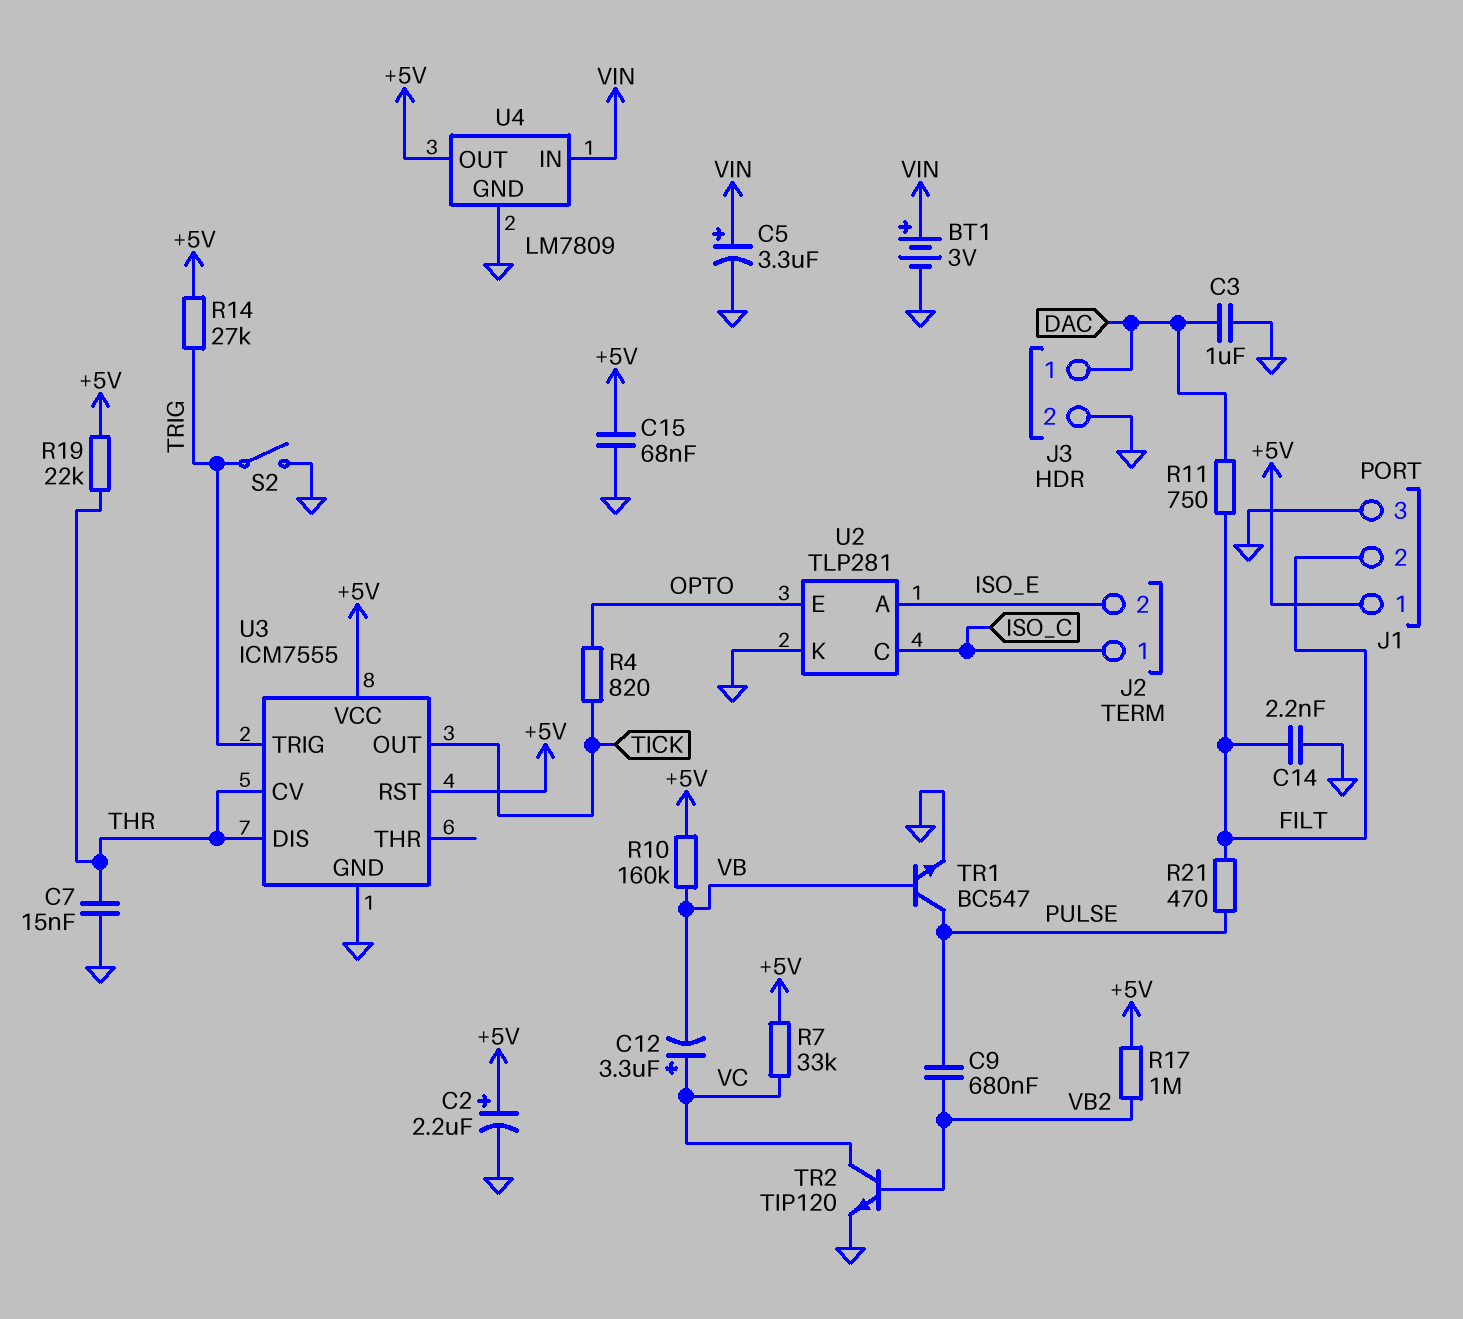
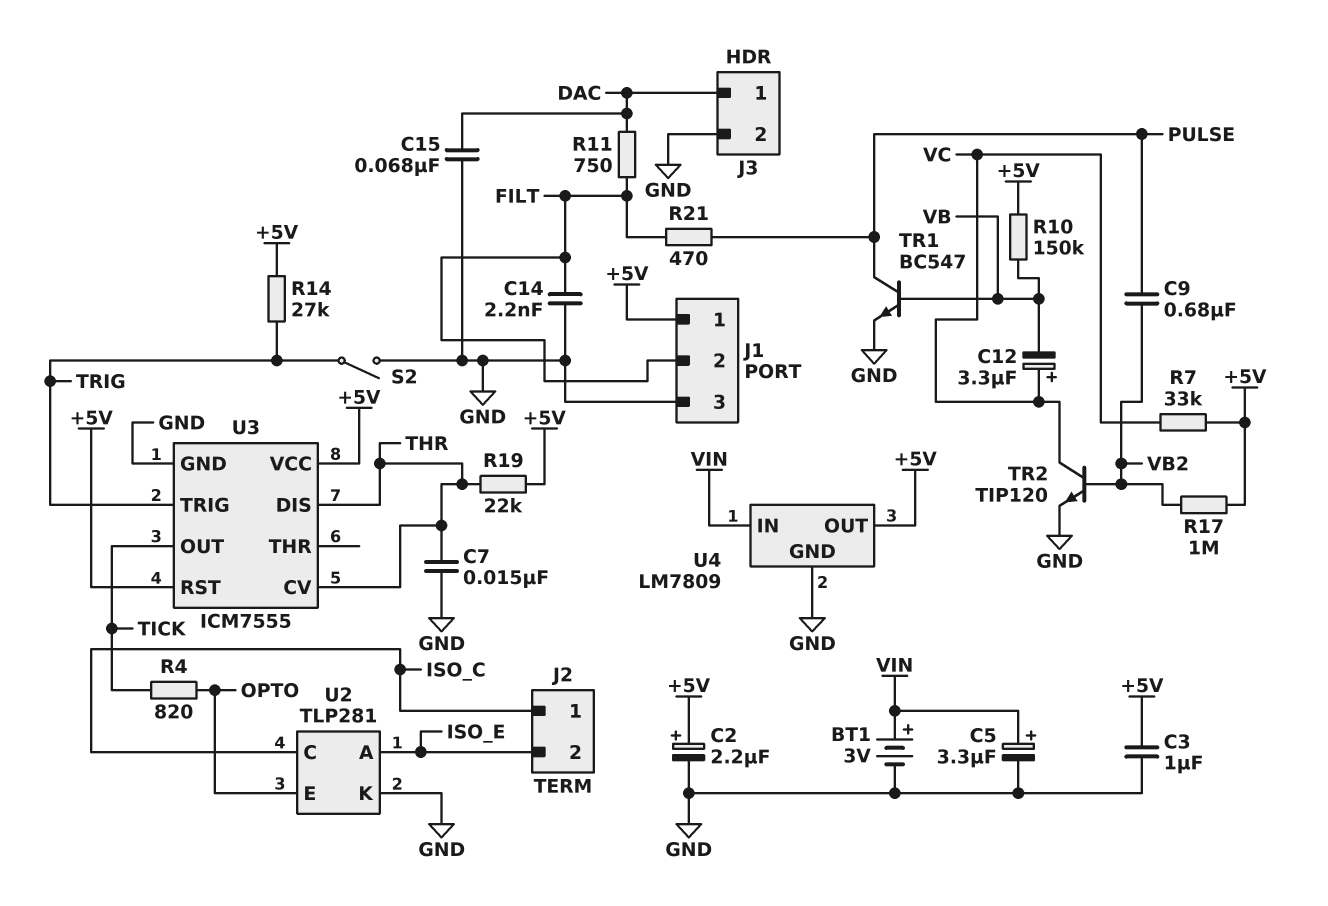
C3: 1uF (DAC, GND) -> 1uF (+5V, GND)
C15: 68nF (+5V, GND) -> 68nF (DAC, GND)
R10: 160k (+5V, VB) -> 150k (+5V, VB)

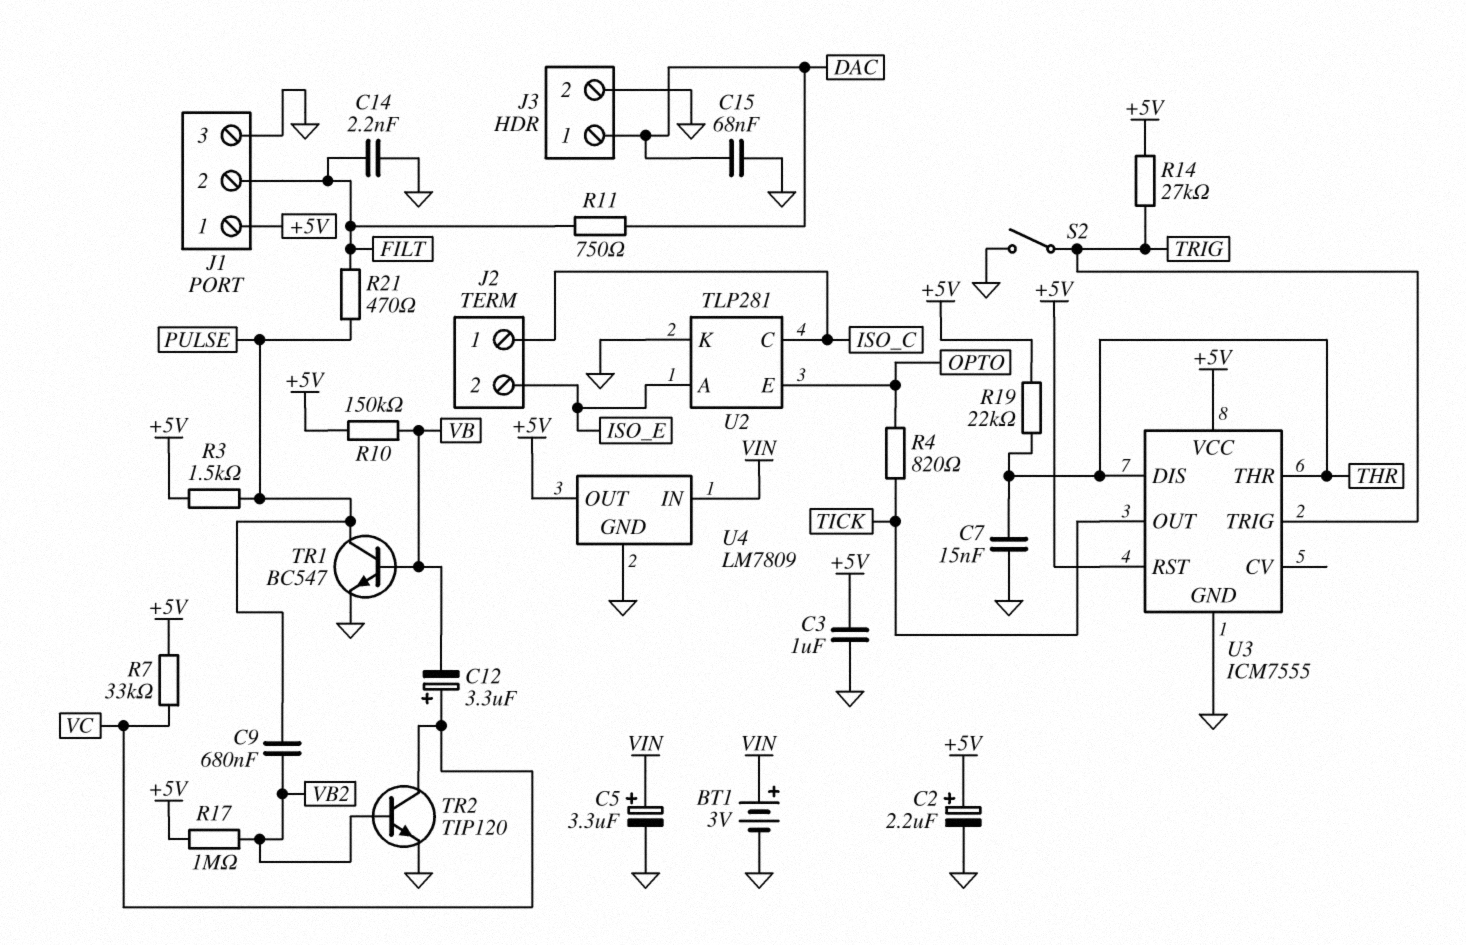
R3: none -> 1.5k (+5V, PULSE)
U3 pin CV: THR -> none
U3 pin THR: none -> THR

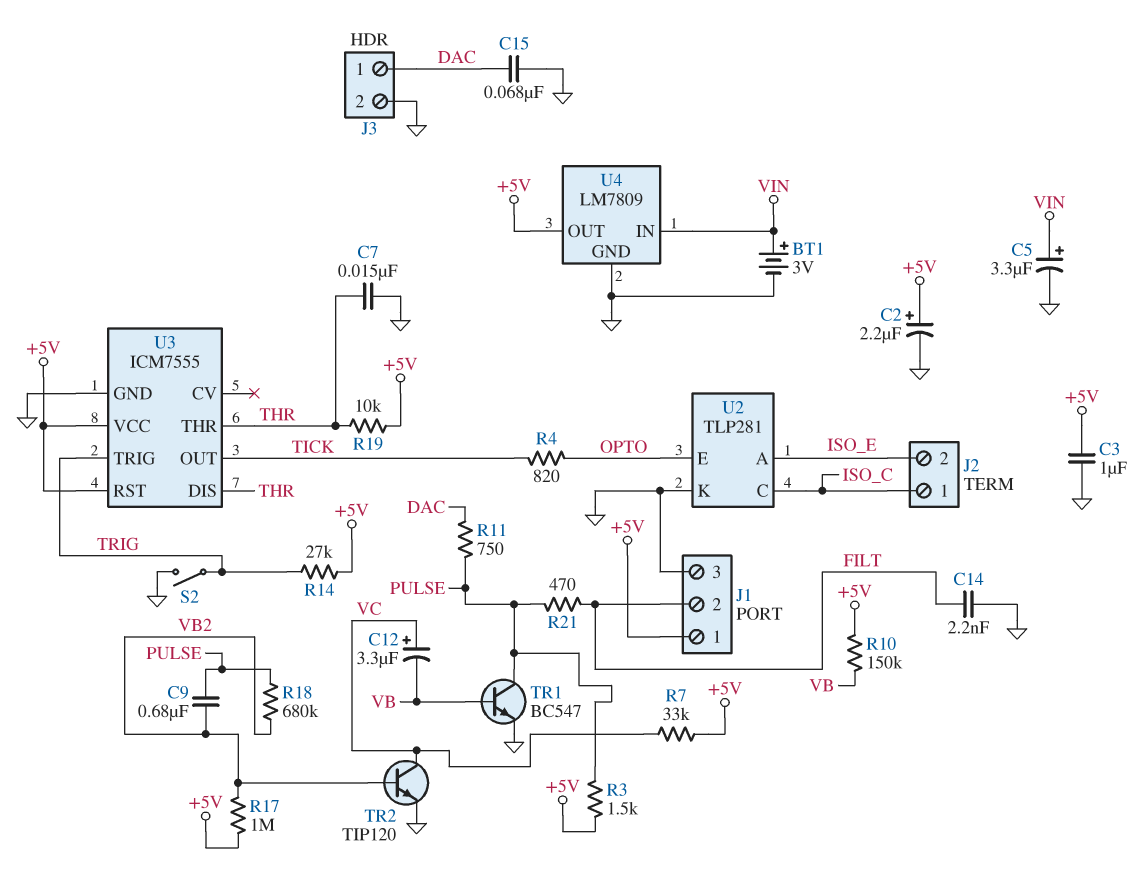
R11: 750 (DAC, FILT) -> 750 (DAC, PULSE)
R18: none -> 680k (PULSE, VB2)
R19: 22k (+5V, THR) -> 10k (+5V, THR)

